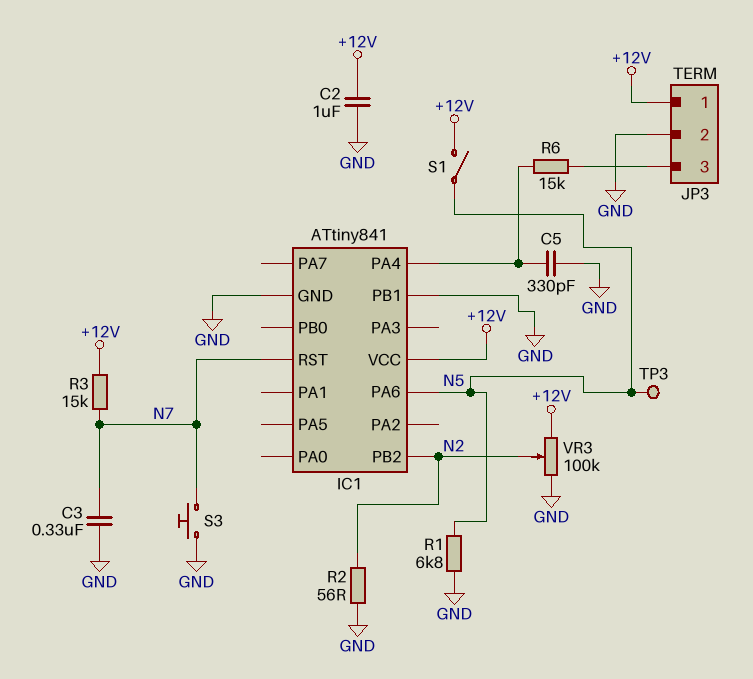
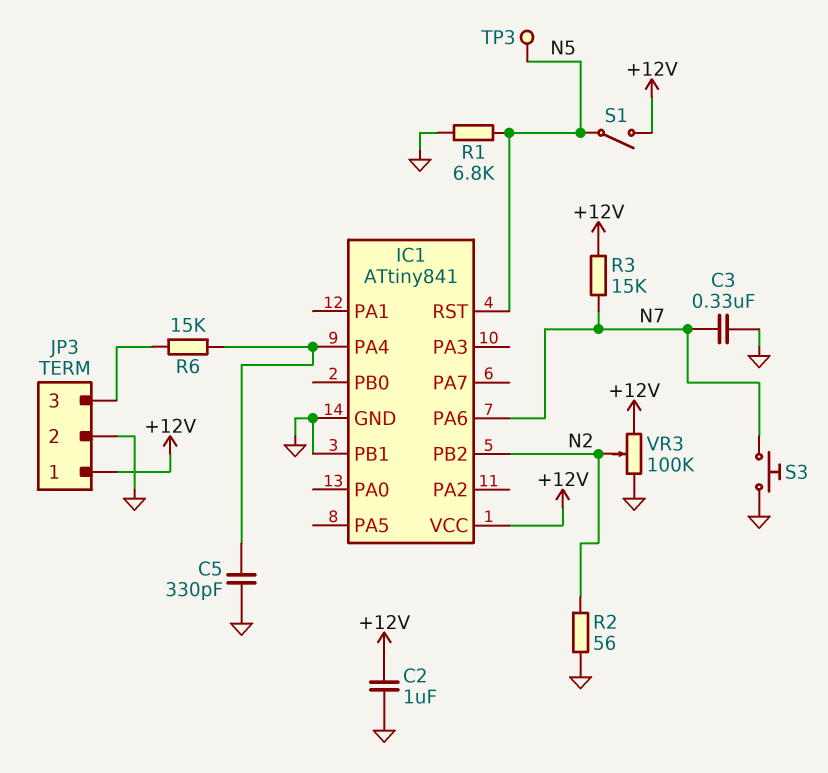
IC1 pin PA6: N5 -> N7
IC1 pin RST: N7 -> N5

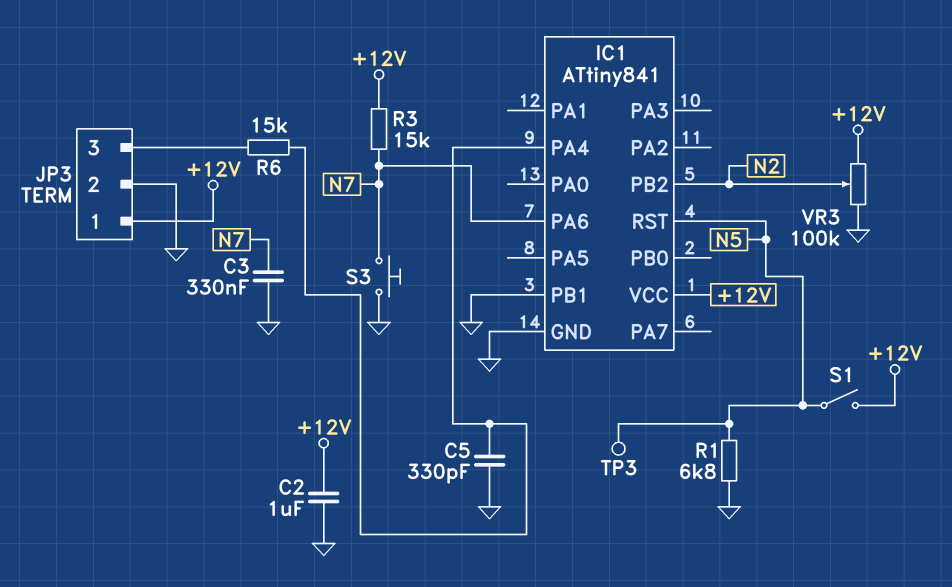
R2: 56 (GND, N2) -> none

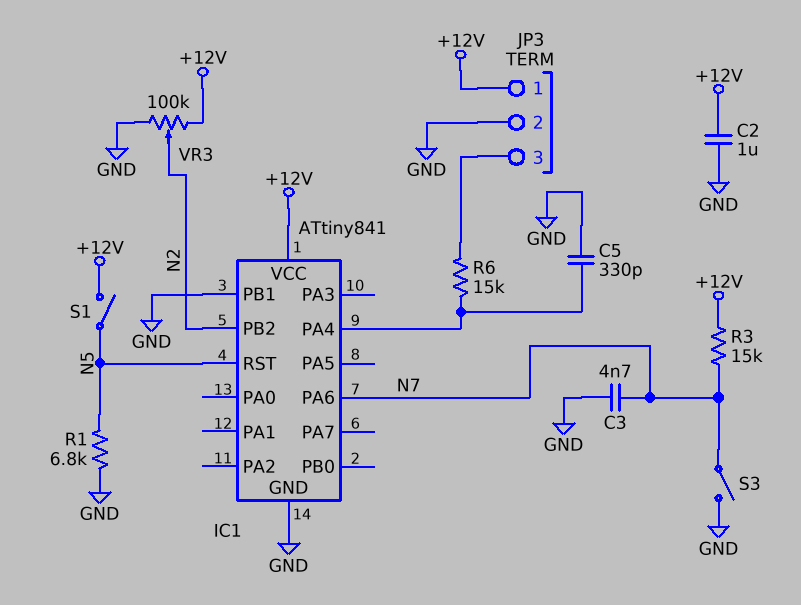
C3: 330nF (GND, N7) -> 4.7nF (GND, N7)
S3: button (GND, N7) -> switch (GND, N7)
TP3: test point (N5) -> none

